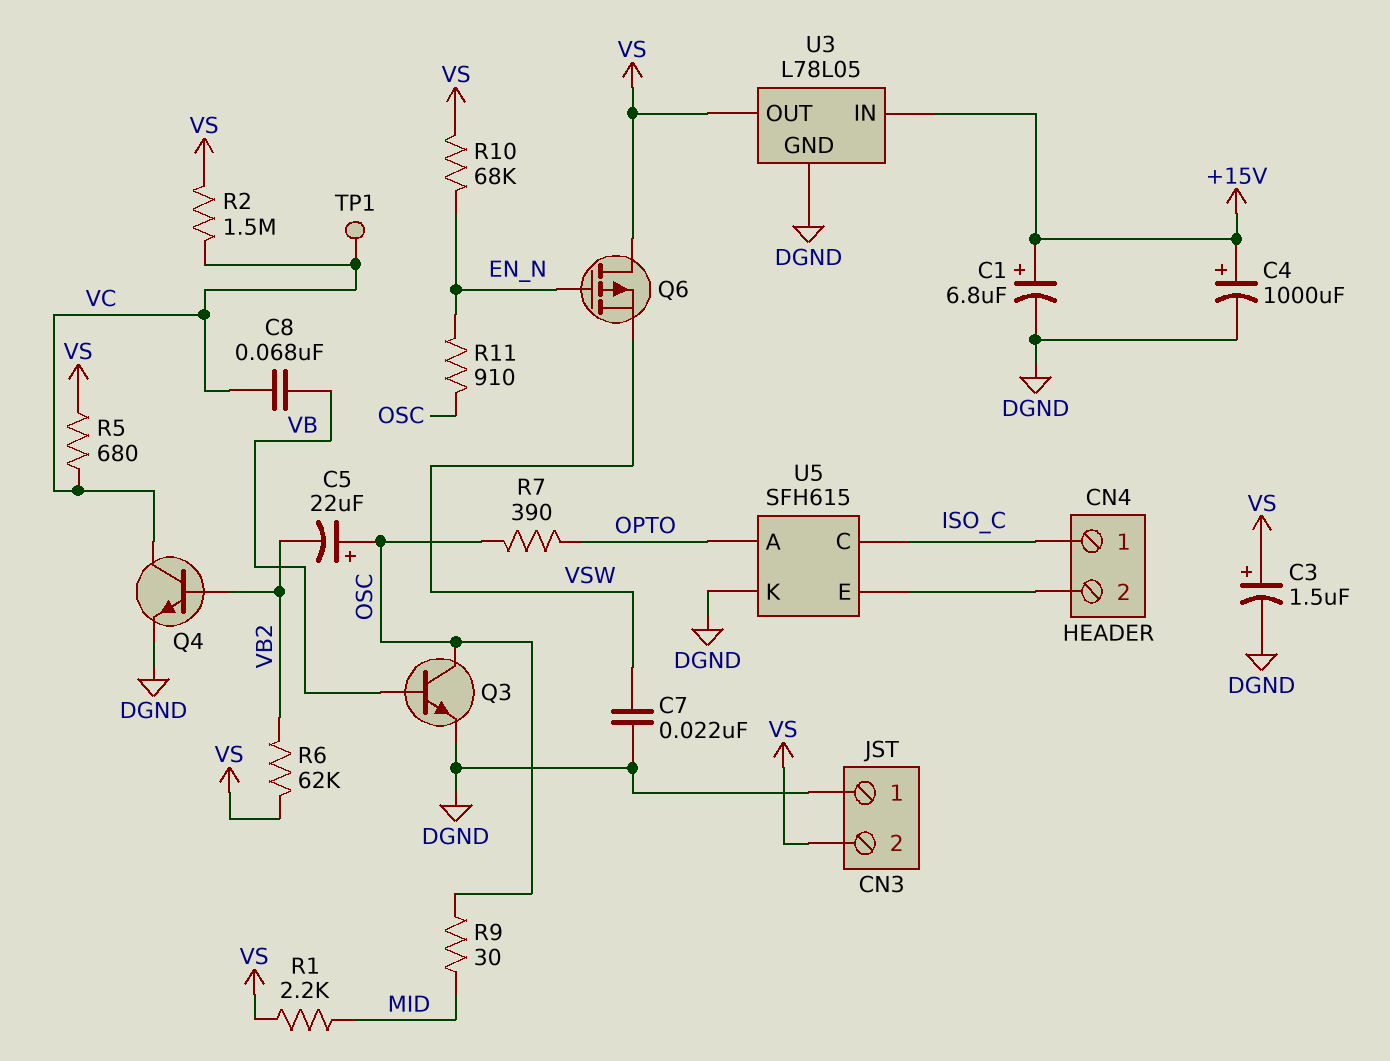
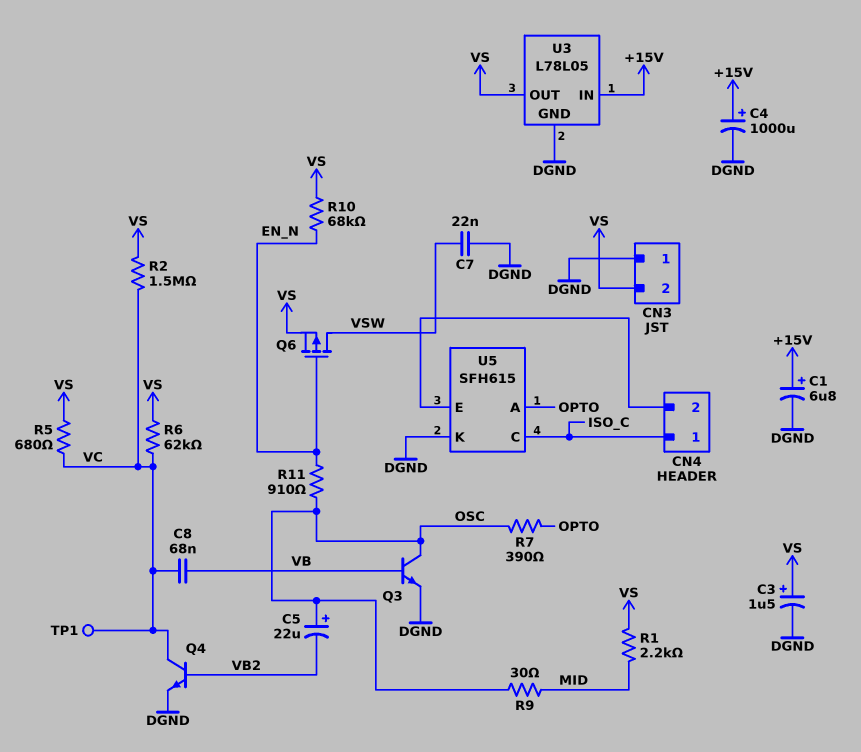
Q6: PMOS (G EN_N, D VS, S VSW) -> PMOS (G EN_N, D VSW, S VS)
R6: 62k (VB2, VS) -> 62k (VC, VS)

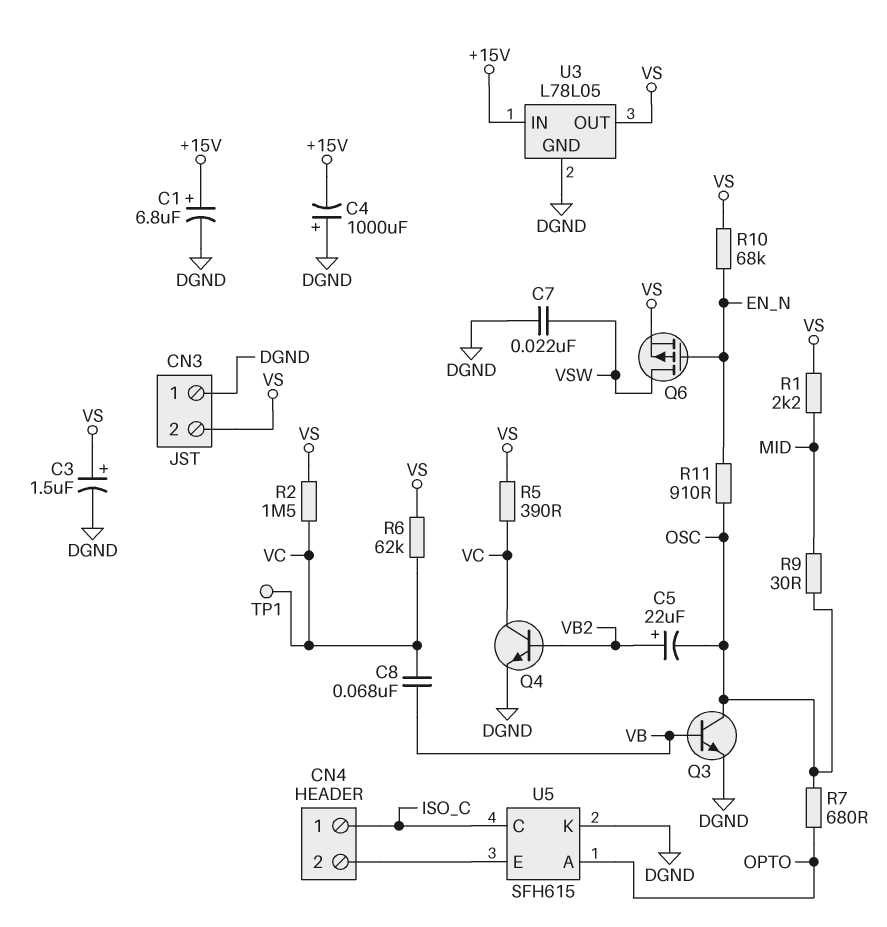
C4: 1000uF (plus +15V, minus DGND) -> 1000uF (plus DGND, minus +15V)
C5: 22uF (plus OSC, minus VB2) -> 22uF (plus VB2, minus OSC)
R5: 680 (VC, VS) -> 390 (VC, VS)
R7: 390 (OPTO, OSC) -> 680 (OPTO, OSC)

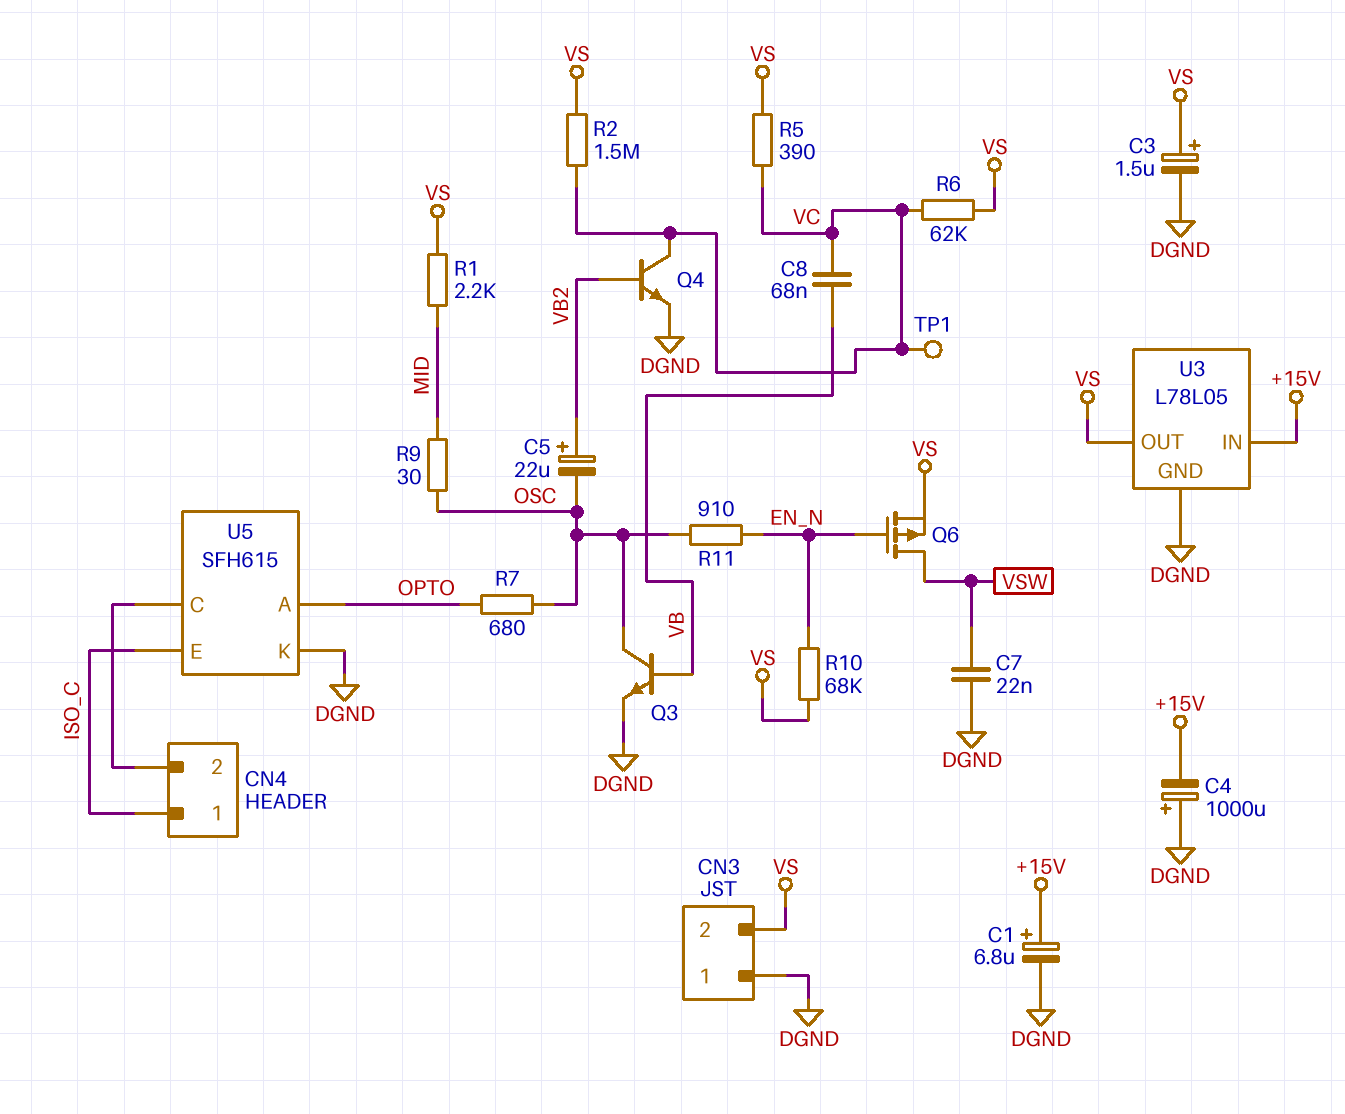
U5 pin C: ISO_C -> CN4/2
U5 pin E: CN4/2 -> ISO_C

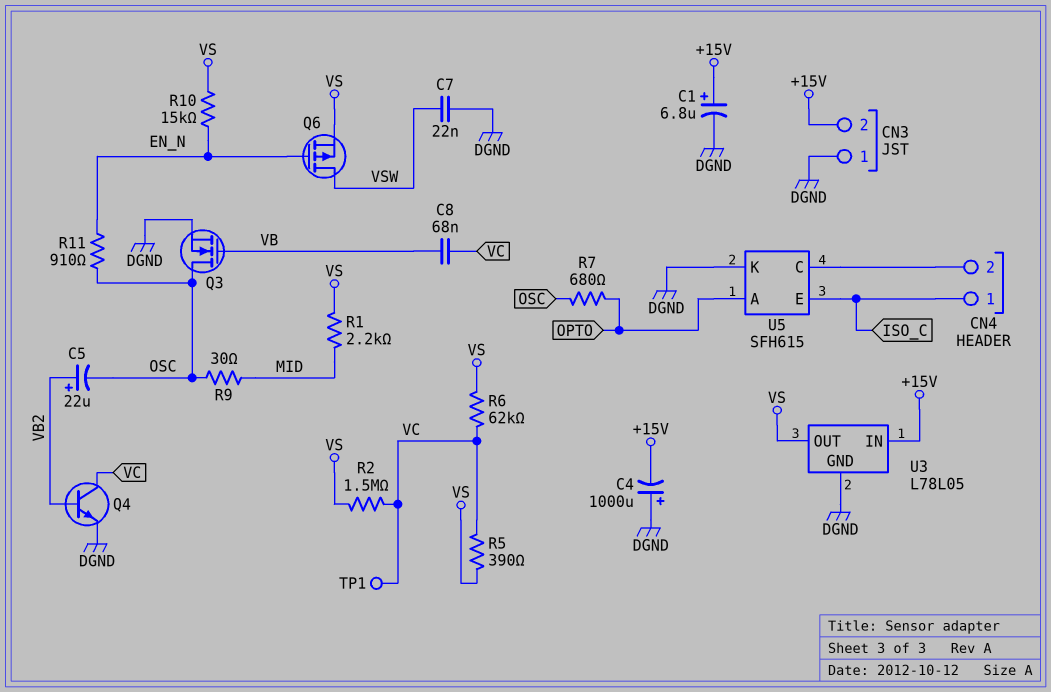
C3: 1.5uF (plus VS, minus DGND) -> none
CN3 pin 2: VS -> +15V
Q3: NPN (B VB, C OSC, E DGND) -> NMOS (G VB, D OSC, S DGND)
R10: 68k (EN_N, VS) -> 15k (EN_N, VS)

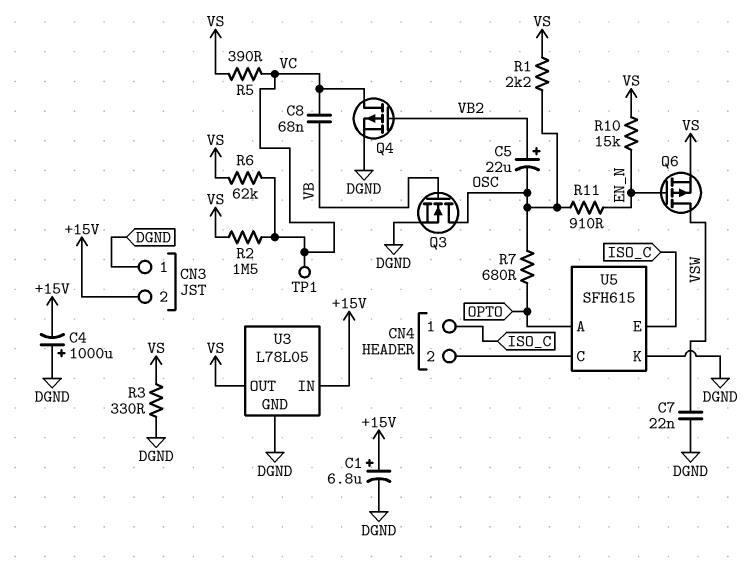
Q4: NPN (B VB2, C VC, E DGND) -> PMOS (G VB2, D VC, S DGND)
R1: 2.2k (MID, VS) -> 2.2k (OSC, VS)
R3: none -> 330 (DGND, VS)
R9: 30 (MID, OSC) -> none

